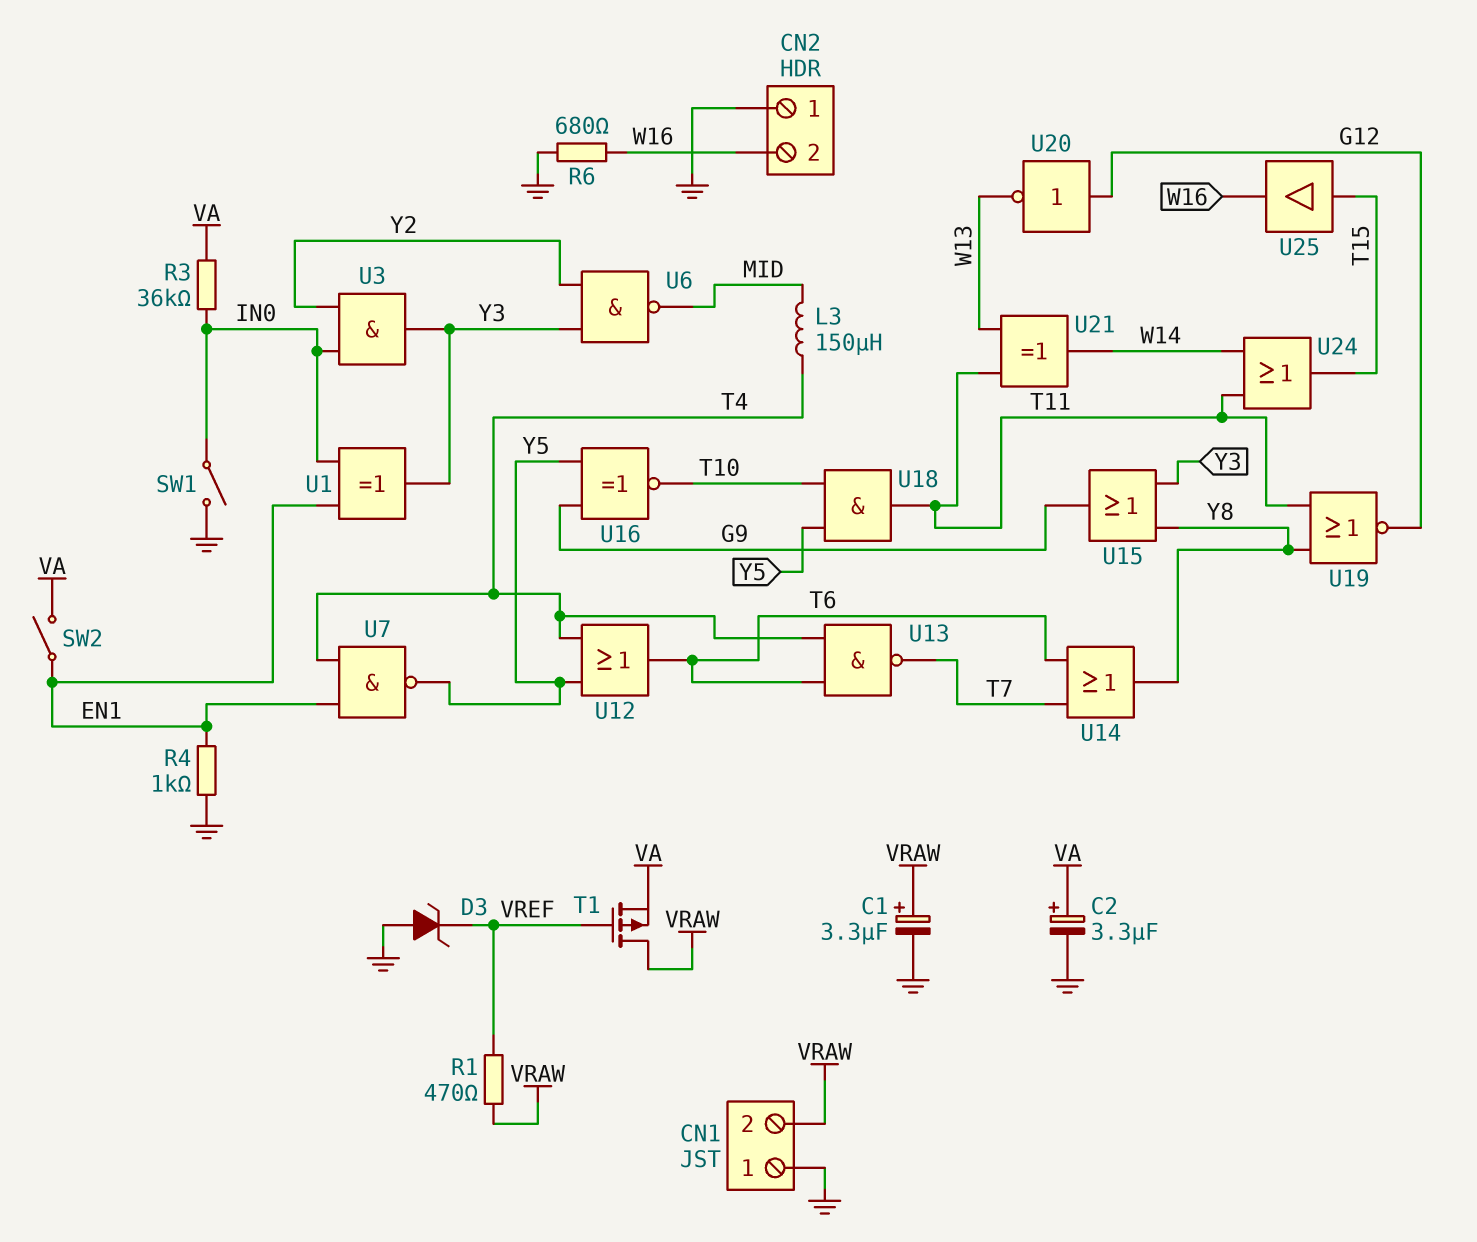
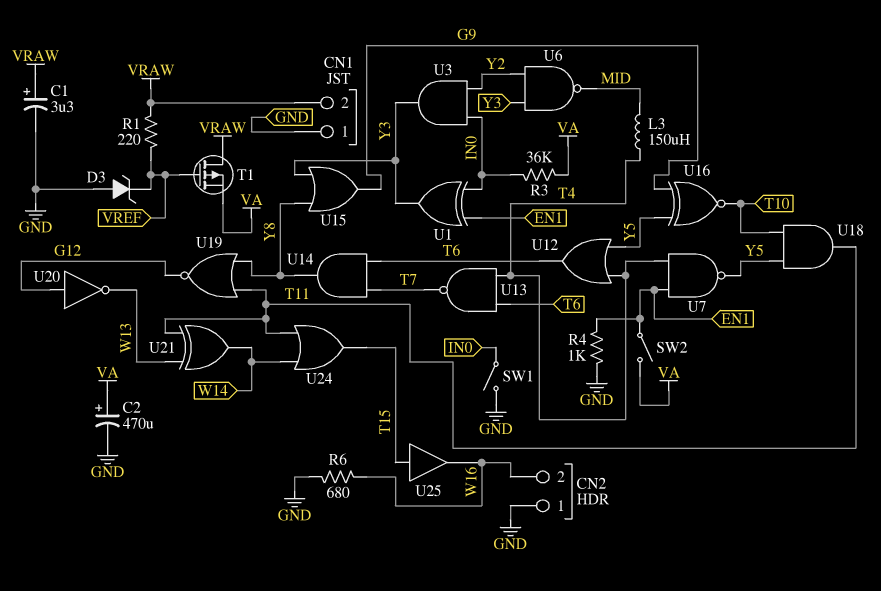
C2: 3.3uF (plus VA, minus GND) -> 470uF (plus VA, minus GND)
R1: 470 (VRAW, VREF) -> 220 (VRAW, VREF)
U14: OR (in T6, in T7, out Y8) -> AND (in T6, in T7, out Y8)

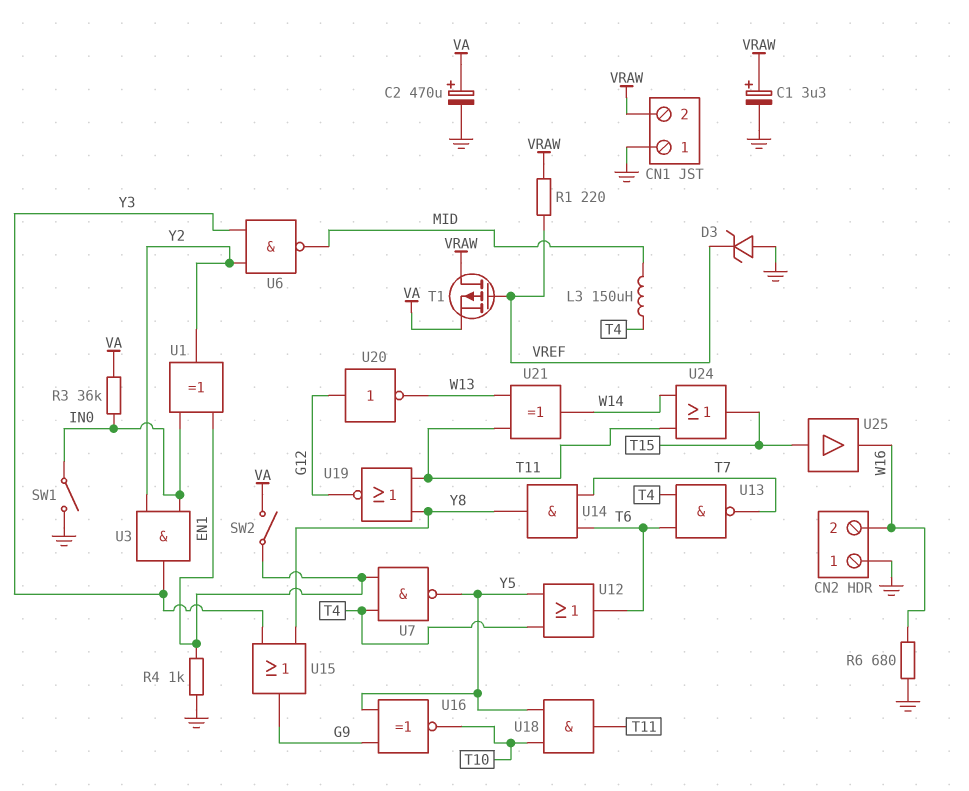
U1: XOR (in EN1, in IN0, out Y3) -> XOR (in EN1, in IN0, out Y2)

